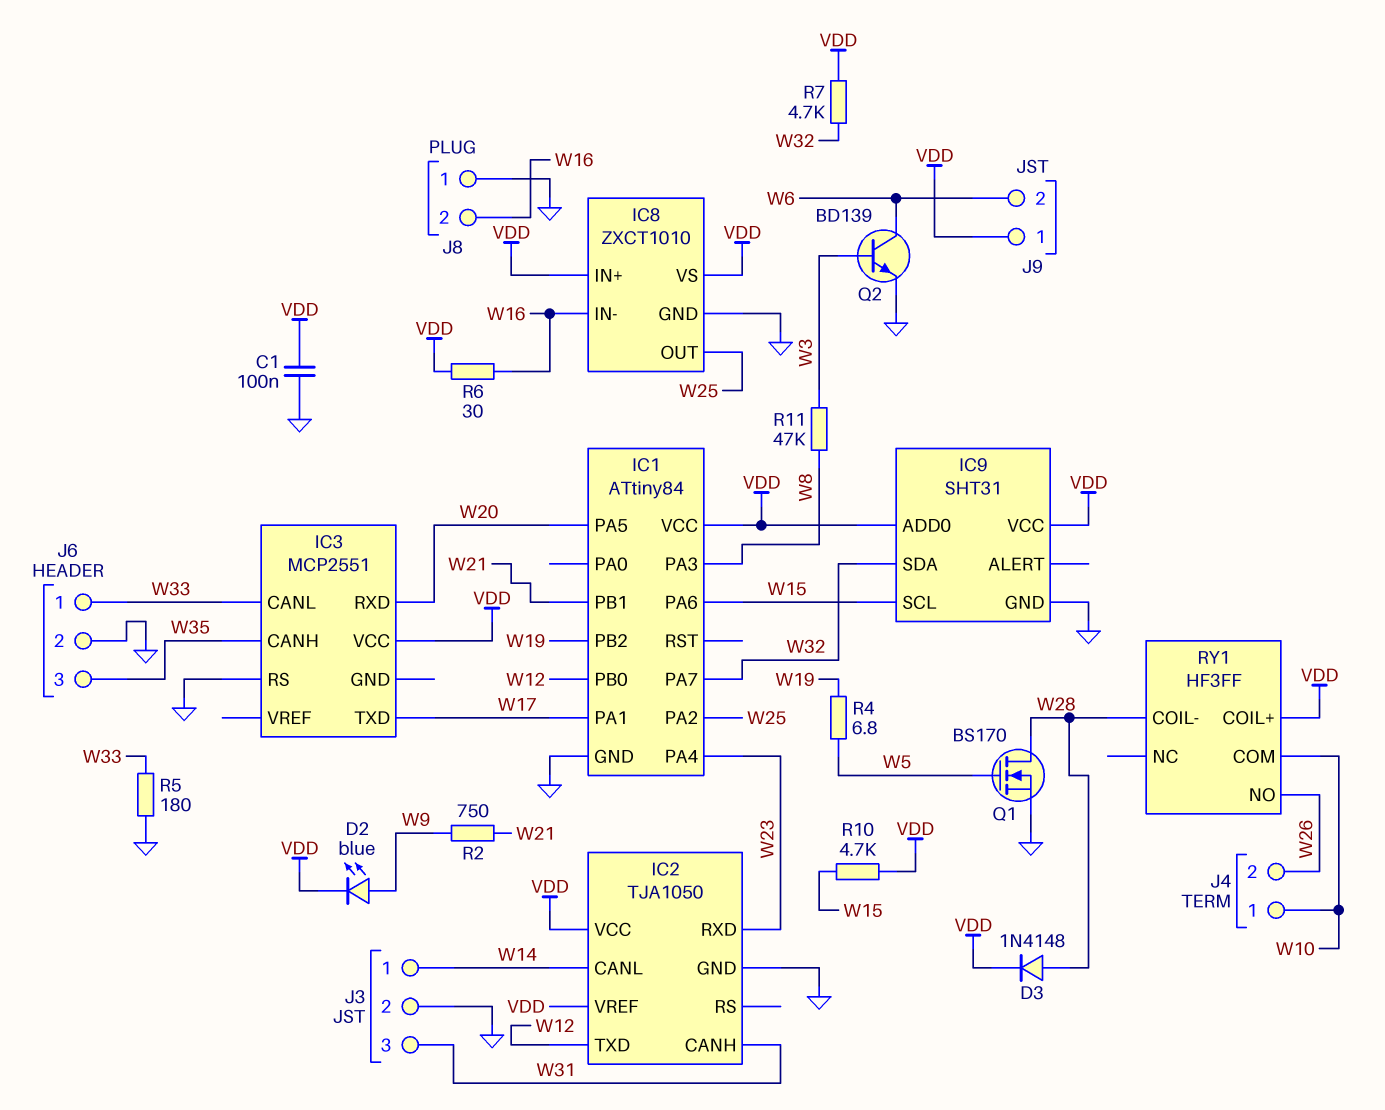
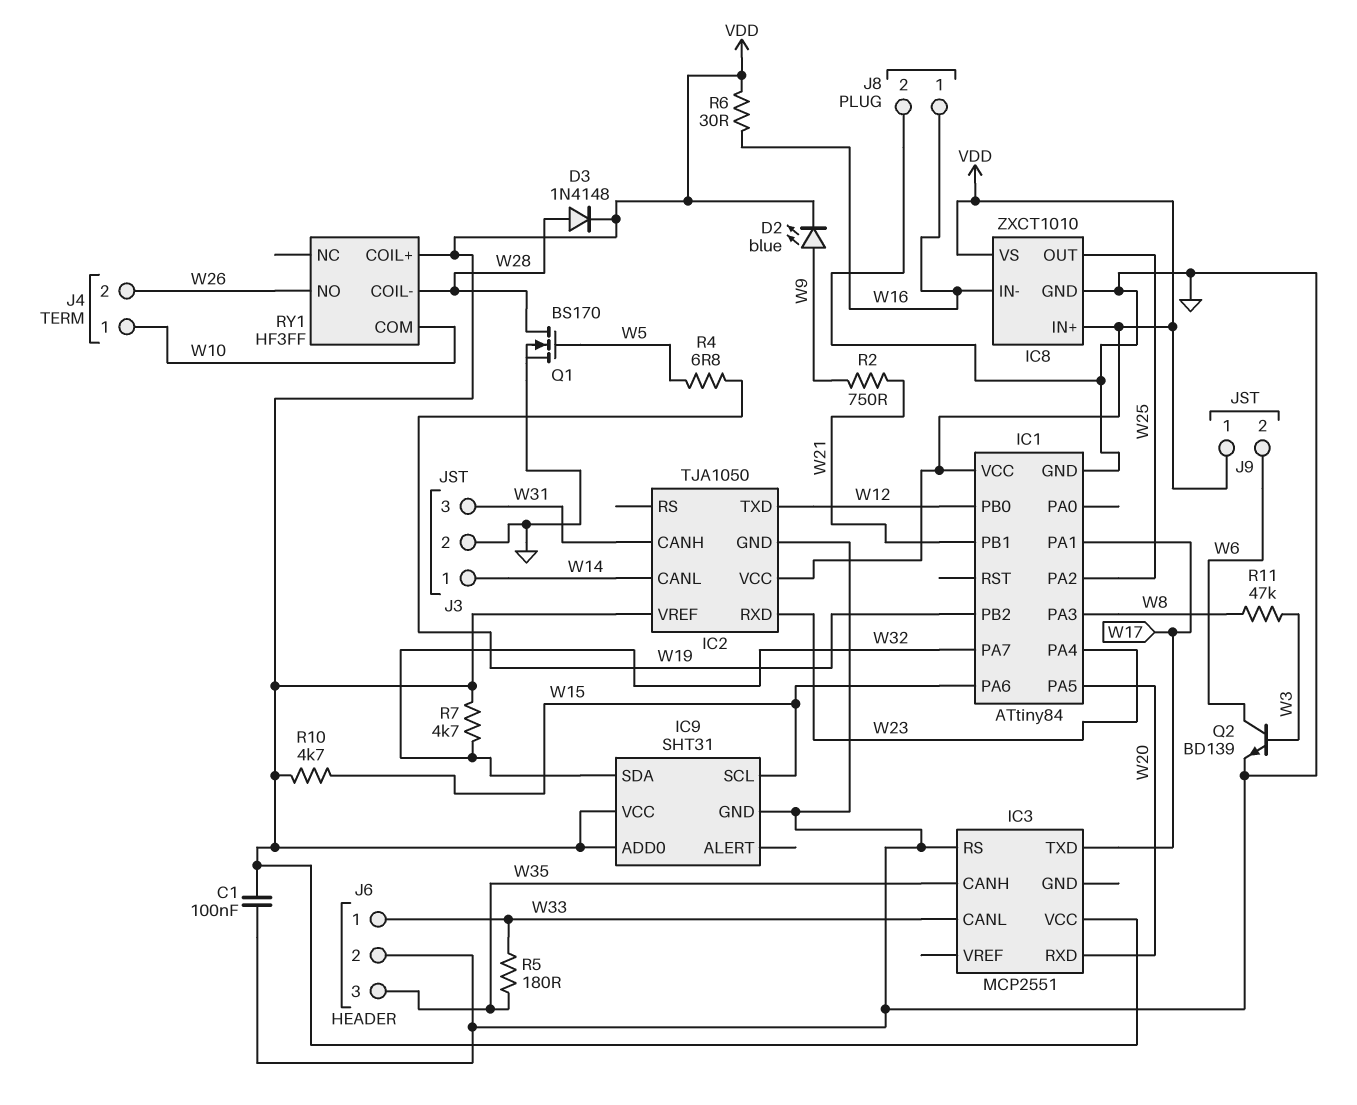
J8 pin 1: GND -> W16
J8 pin 2: W16 -> GND
R5: 180 (GND, W33) -> 180 (W33, W35)

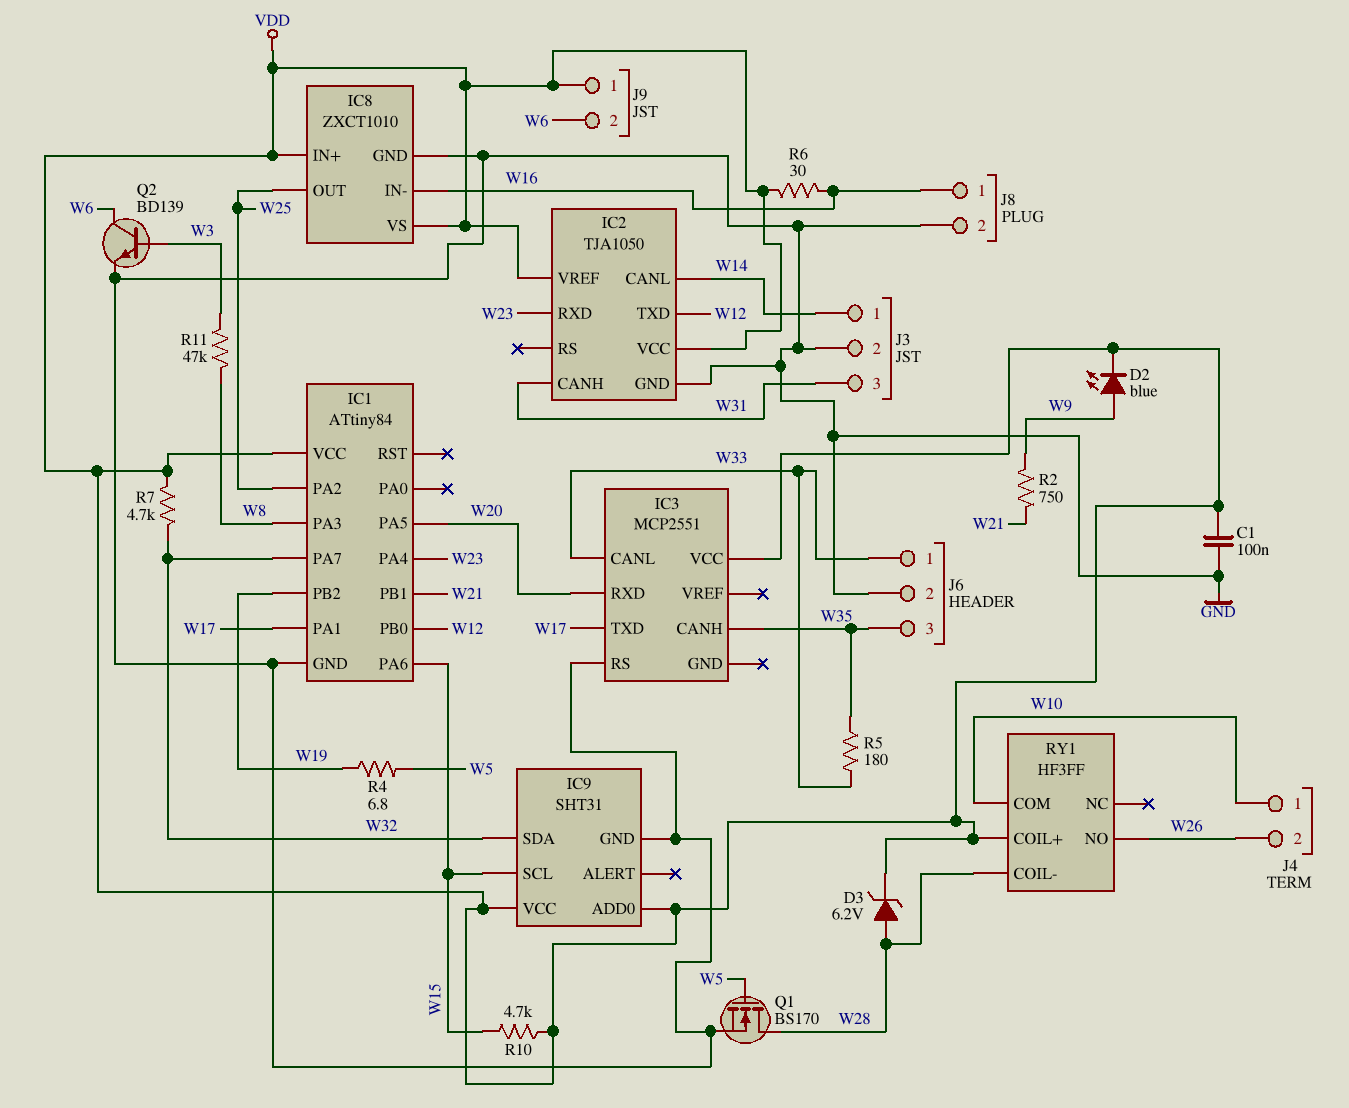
D3: diode 1N4148 (A W28, K VDD) -> zener 6.2V (A W28, K VDD)

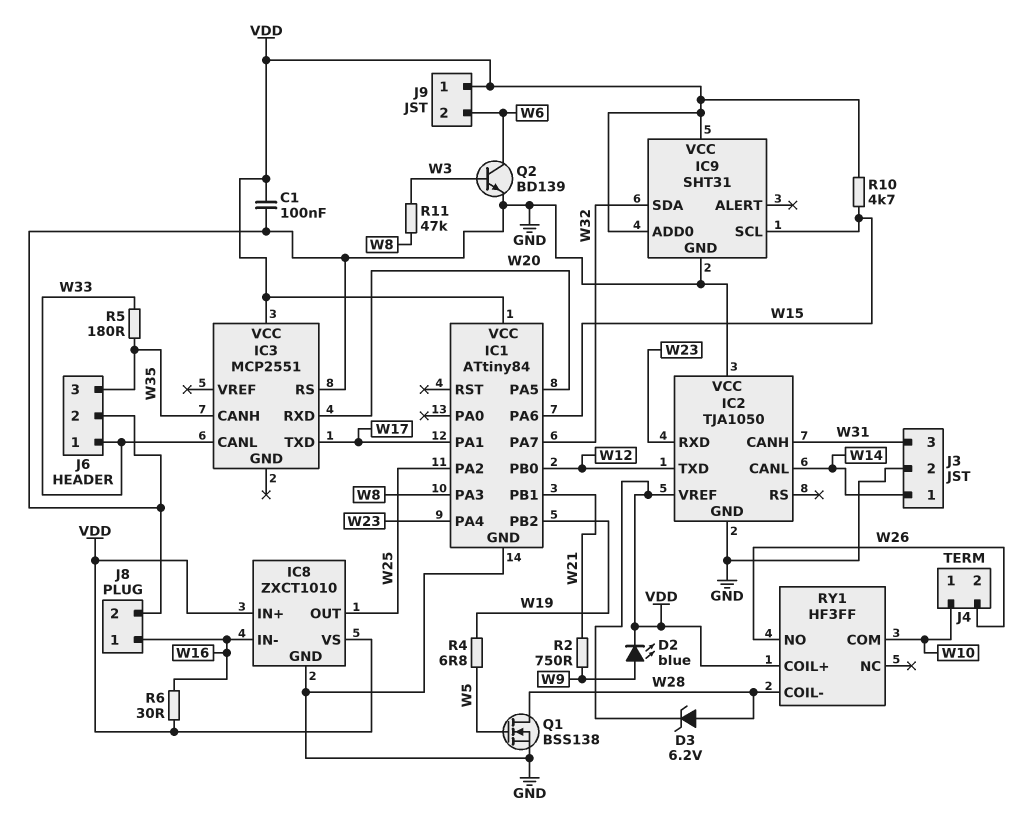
IC2 pin VCC: VDD -> GND
Q1: NMOS BS170 (G W5, D W28, S GND) -> NMOS BSS138 (G W5, D W28, S GND)
R7: 4.7k (VDD, W32) -> none

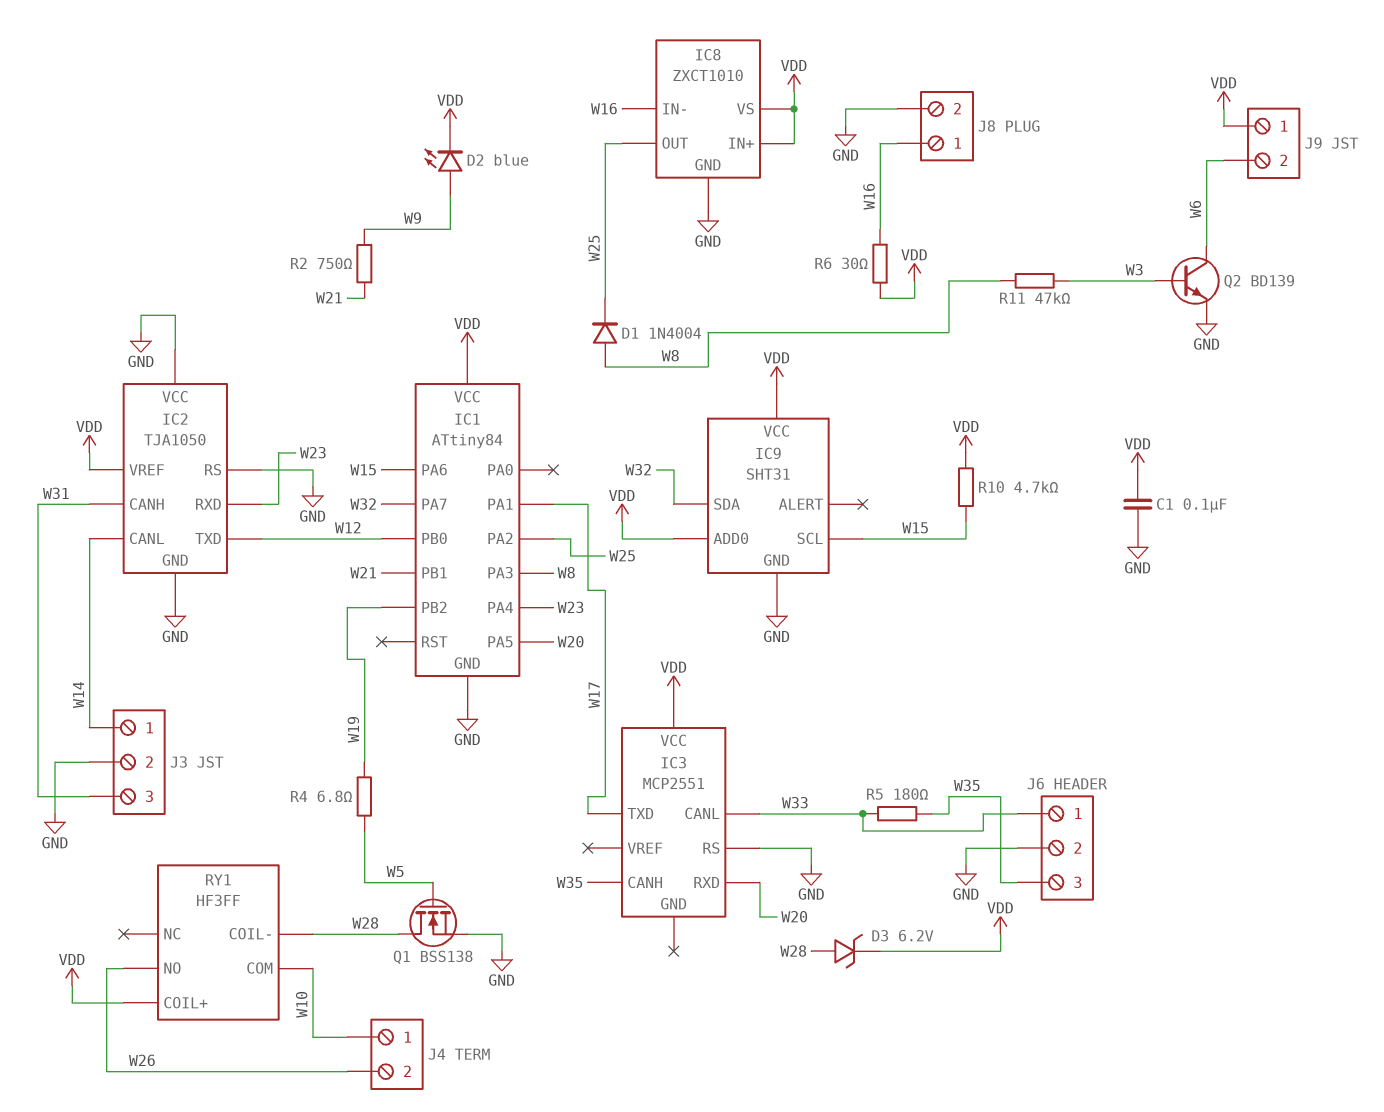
D1: none -> diode 1N4004 (A W8, K W25)
IC2 pin RS: none -> GND

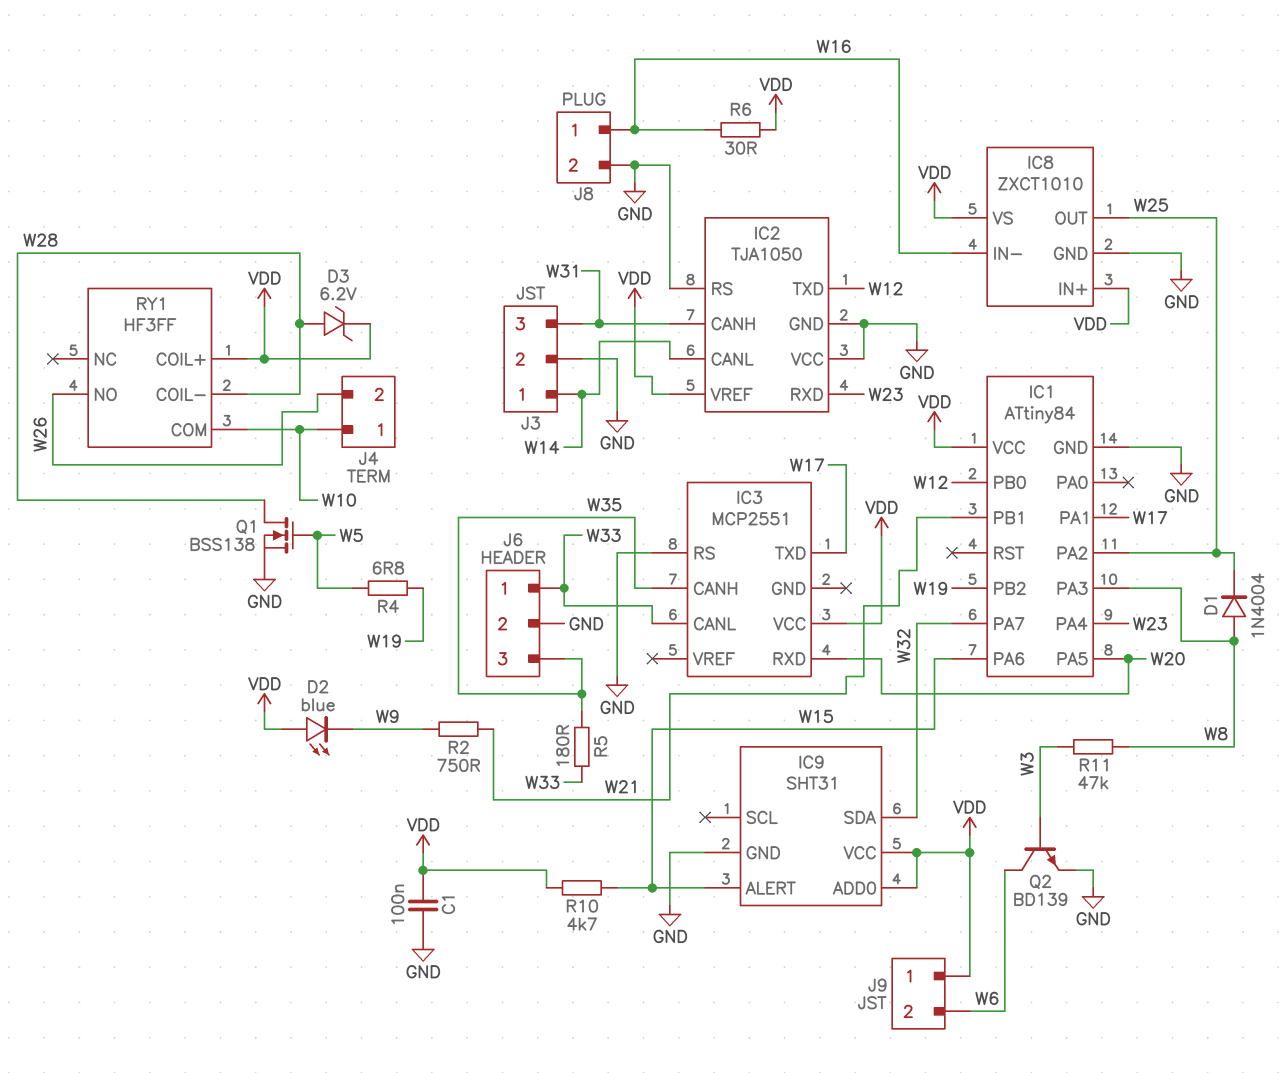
D2: LED blue (A W9, K VDD) -> LED blue (A VDD, K W9)
IC9 pin ALERT: none -> W15
IC9 pin SCL: W15 -> none

